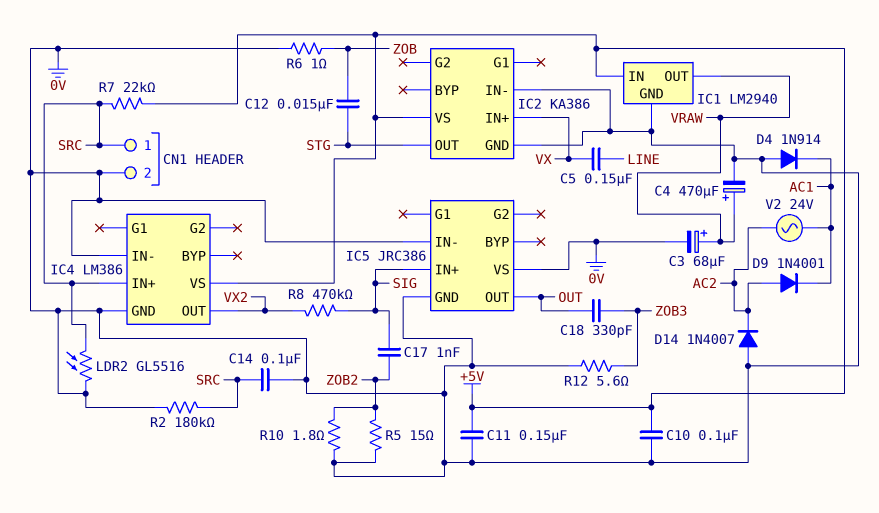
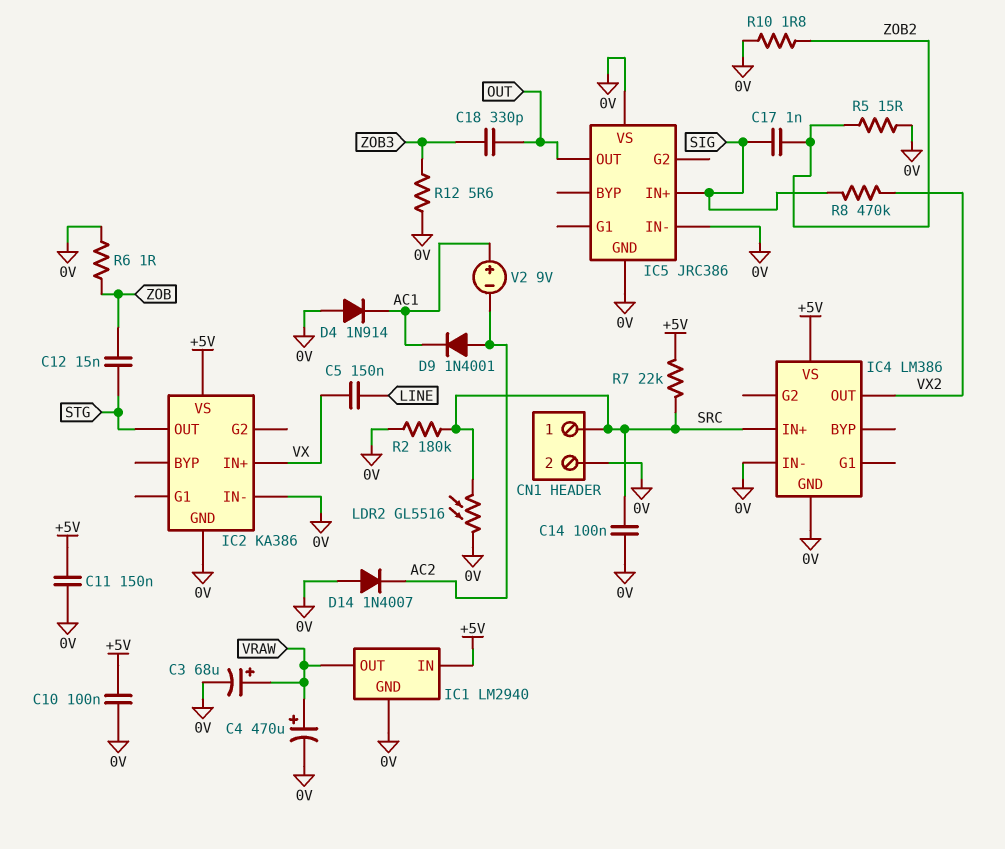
V2: AC 24V (AC1, AC2) -> 9V (plus AC1, minus AC2)

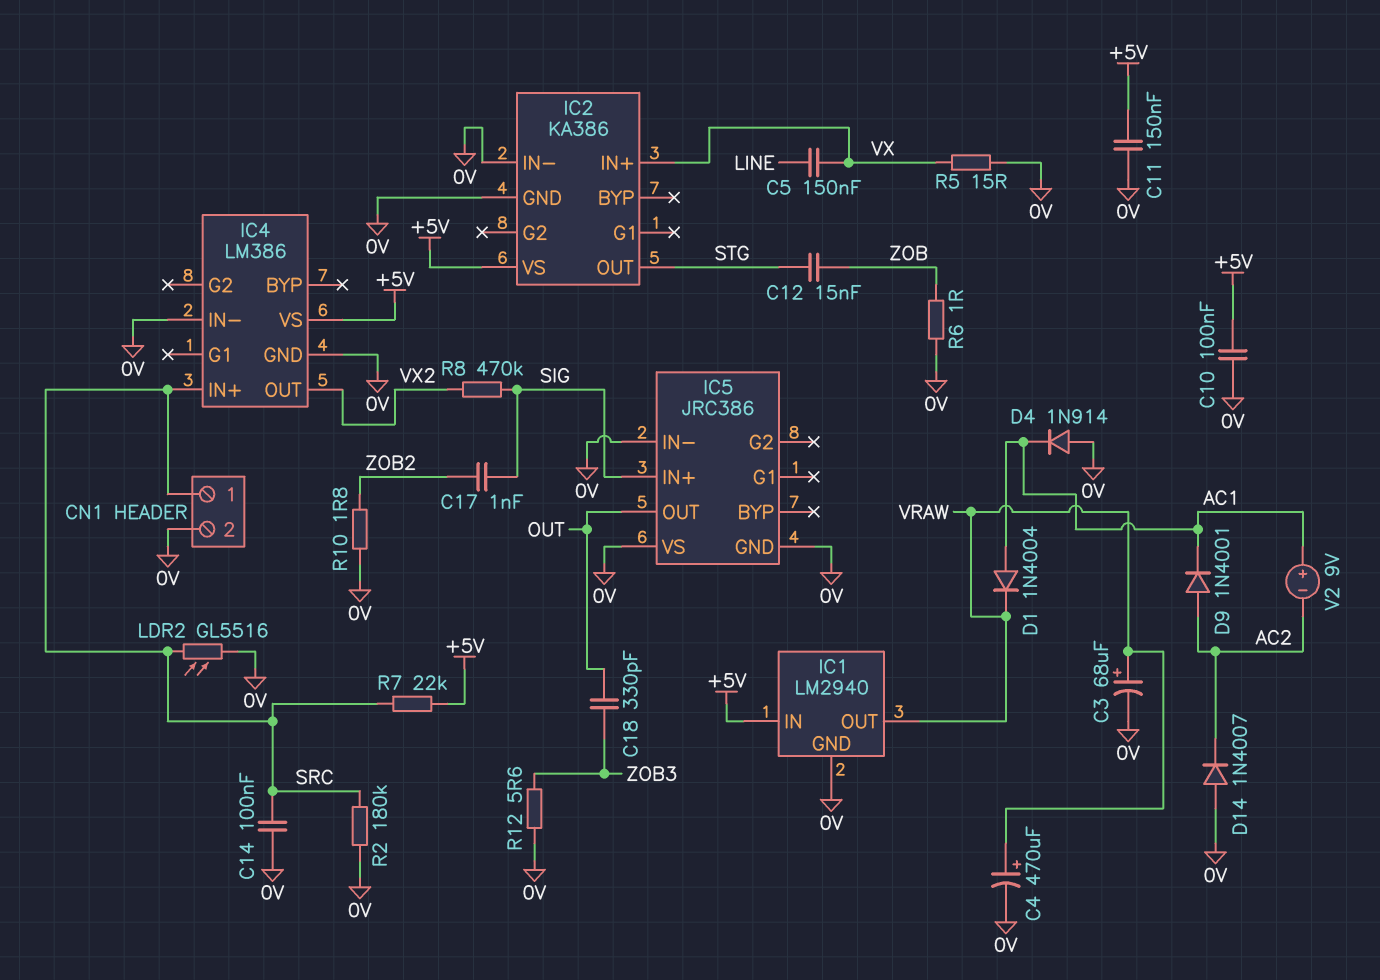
D1: none -> diode 1N4004 (A AC1, K VRAW)
R5: 15 (0V, ZOB2) -> 15 (0V, VX)

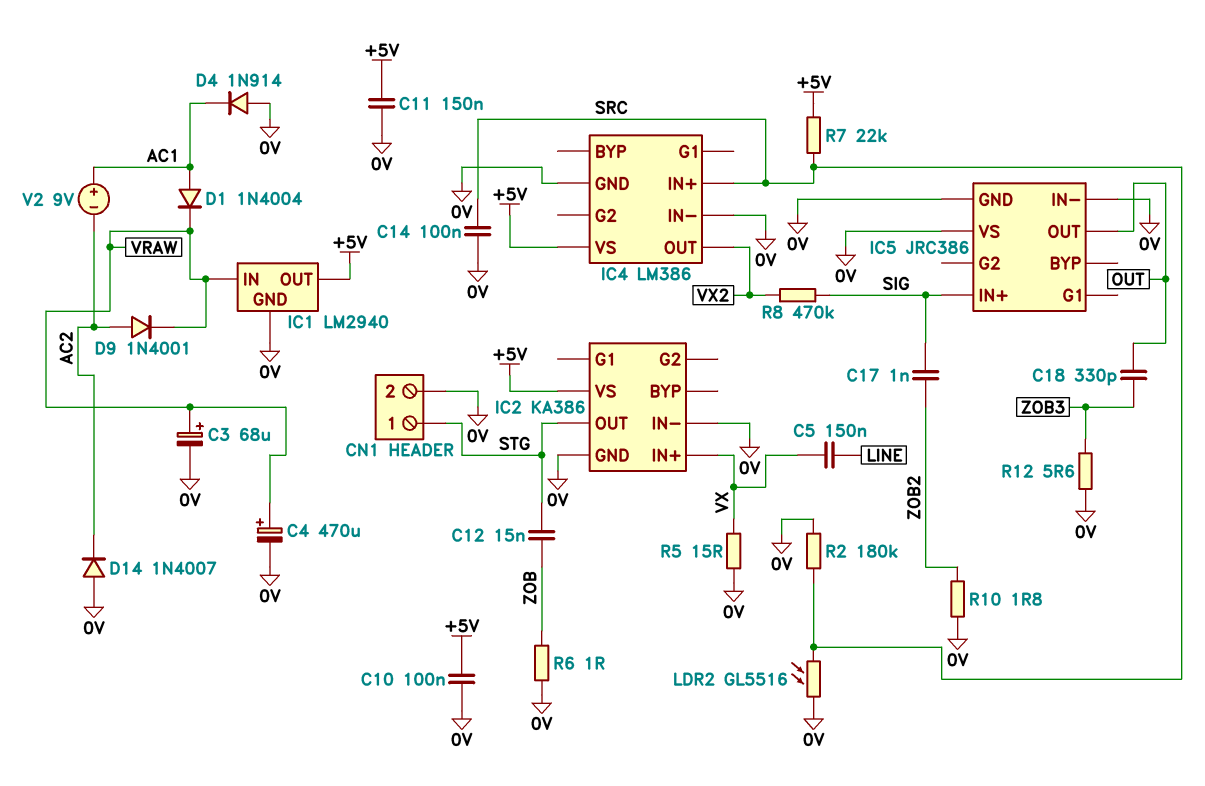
CN1 pin 1: SRC -> STG
D9: diode 1N4001 (A AC2, K AC1) -> diode 1N4001 (A AC2, K VRAW)
IC1 pin IN: +5V -> VRAW
IC1 pin OUT: VRAW -> +5V

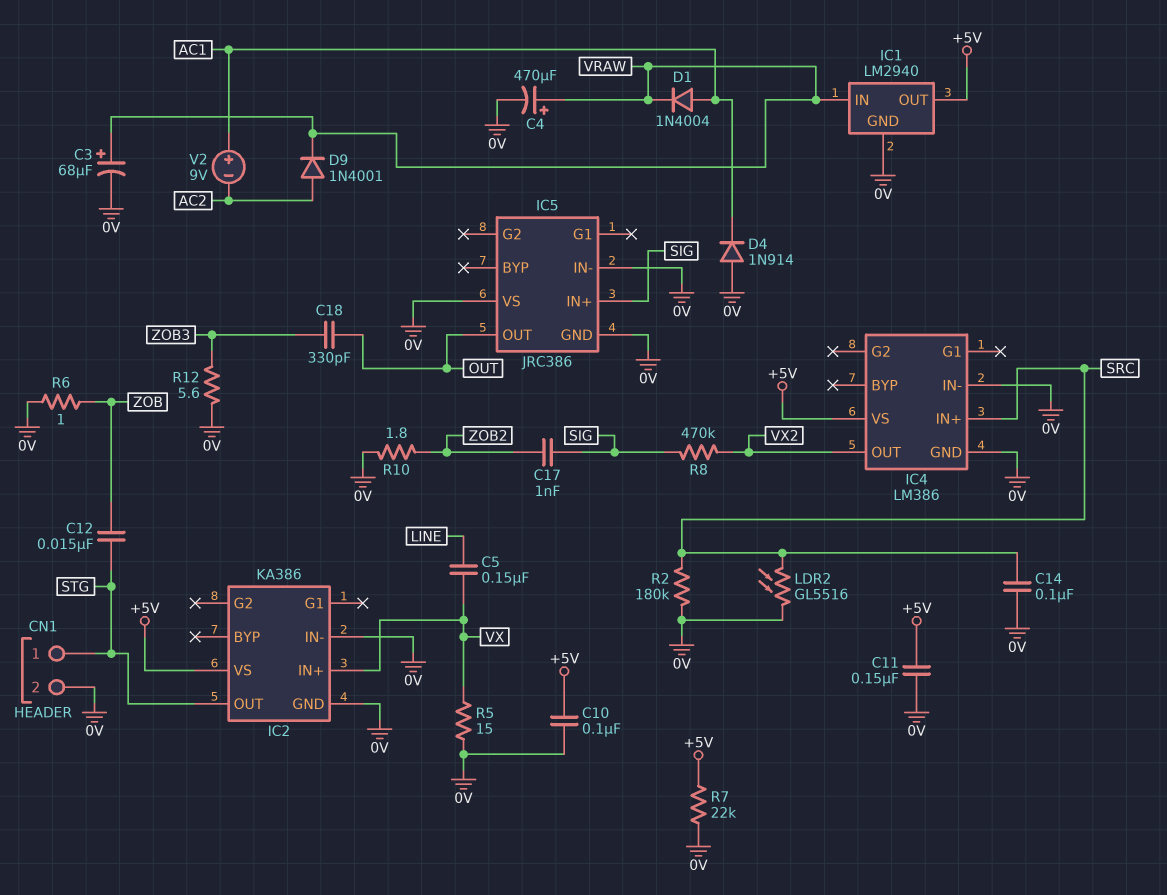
D14: diode 1N4007 (A 0V, K AC2) -> none
R7: 22k (+5V, SRC) -> 22k (+5V, 0V)

